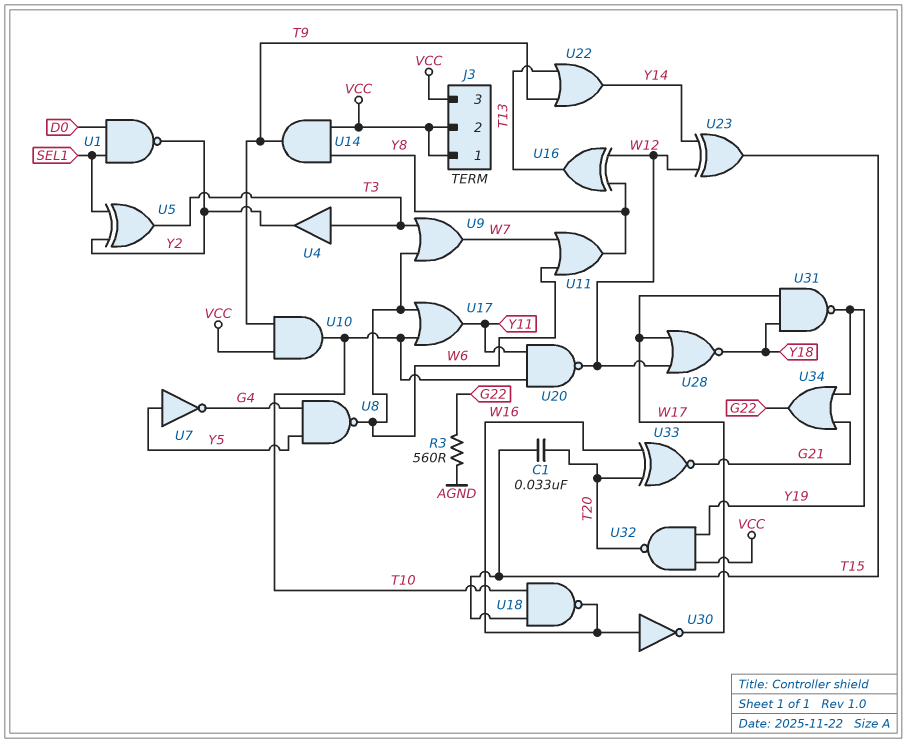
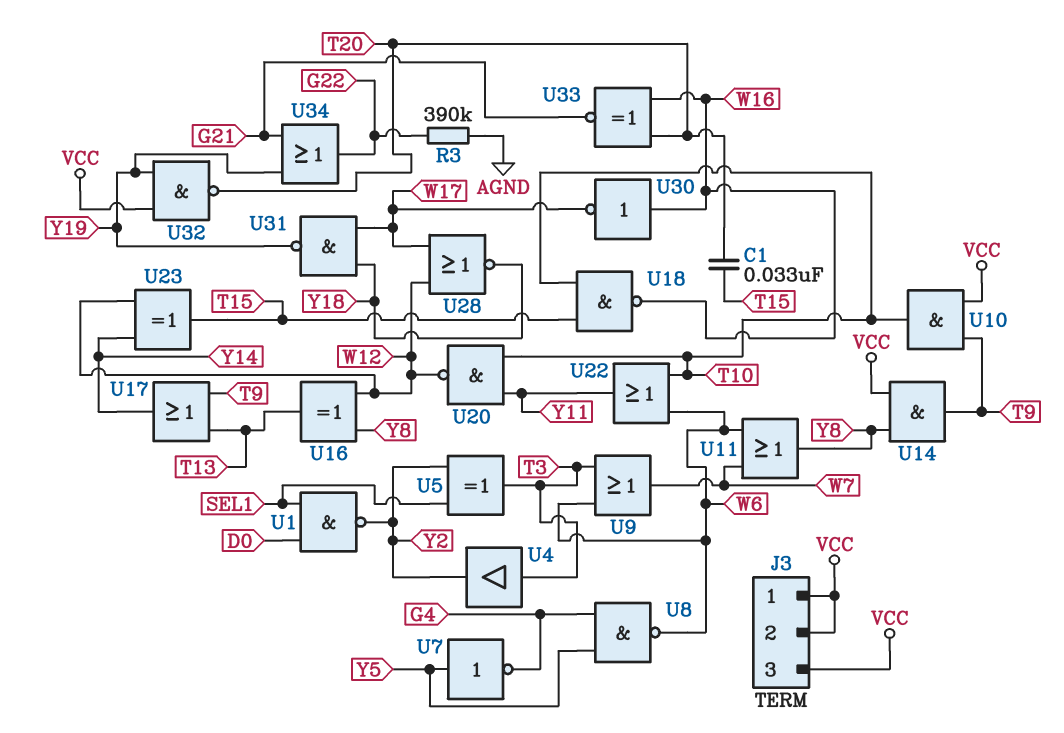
R3: 560 (AGND, G22) -> 390k (AGND, G22)
U17: OR (in T10, in W6, out Y11) -> OR (in T9, in T13, out Y14)
U22: OR (in T9, in T13, out Y14) -> OR (in T10, in W6, out Y11)

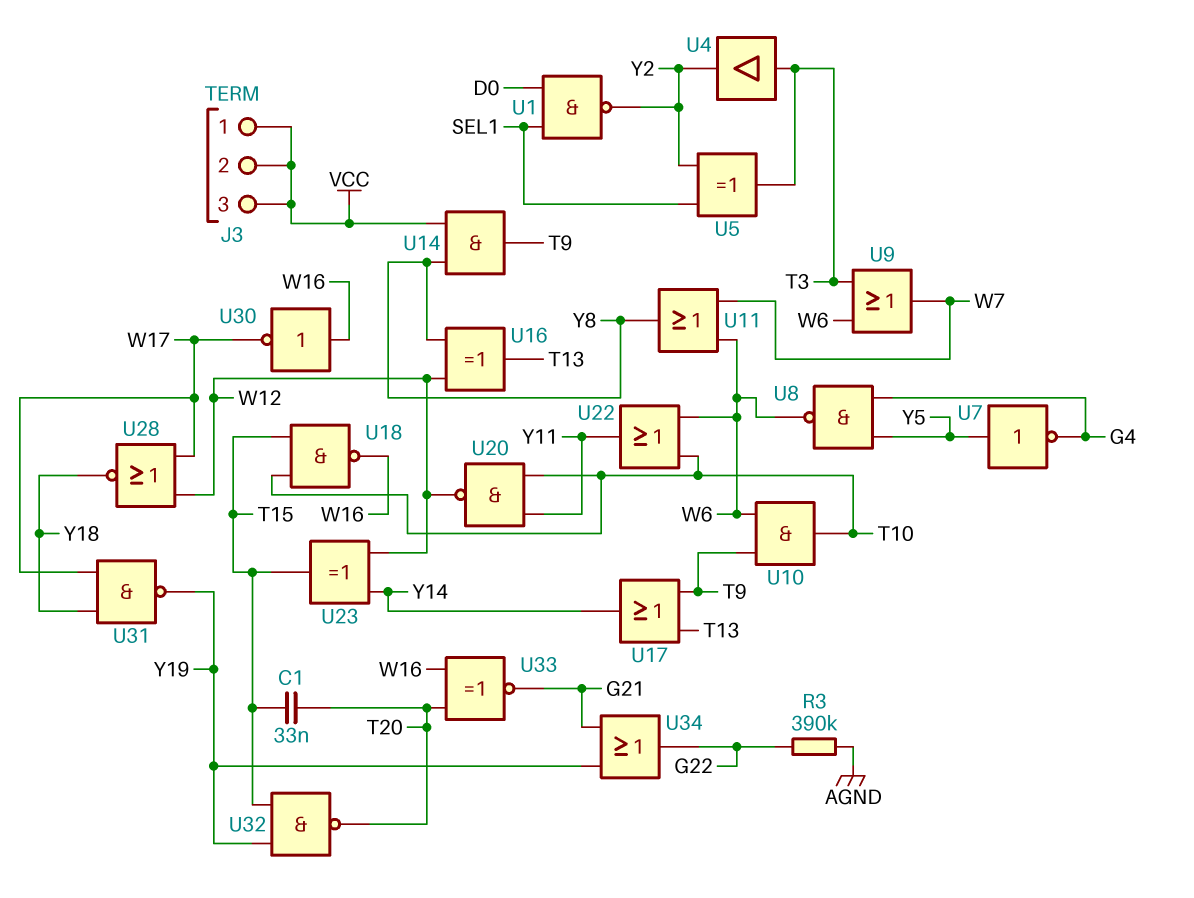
U10: AND (in T9, in VCC, out T10) -> AND (in T9, in W6, out T10)
U32: NAND (in VCC, in Y19, out T20) -> NAND (in T15, in Y19, out T20)

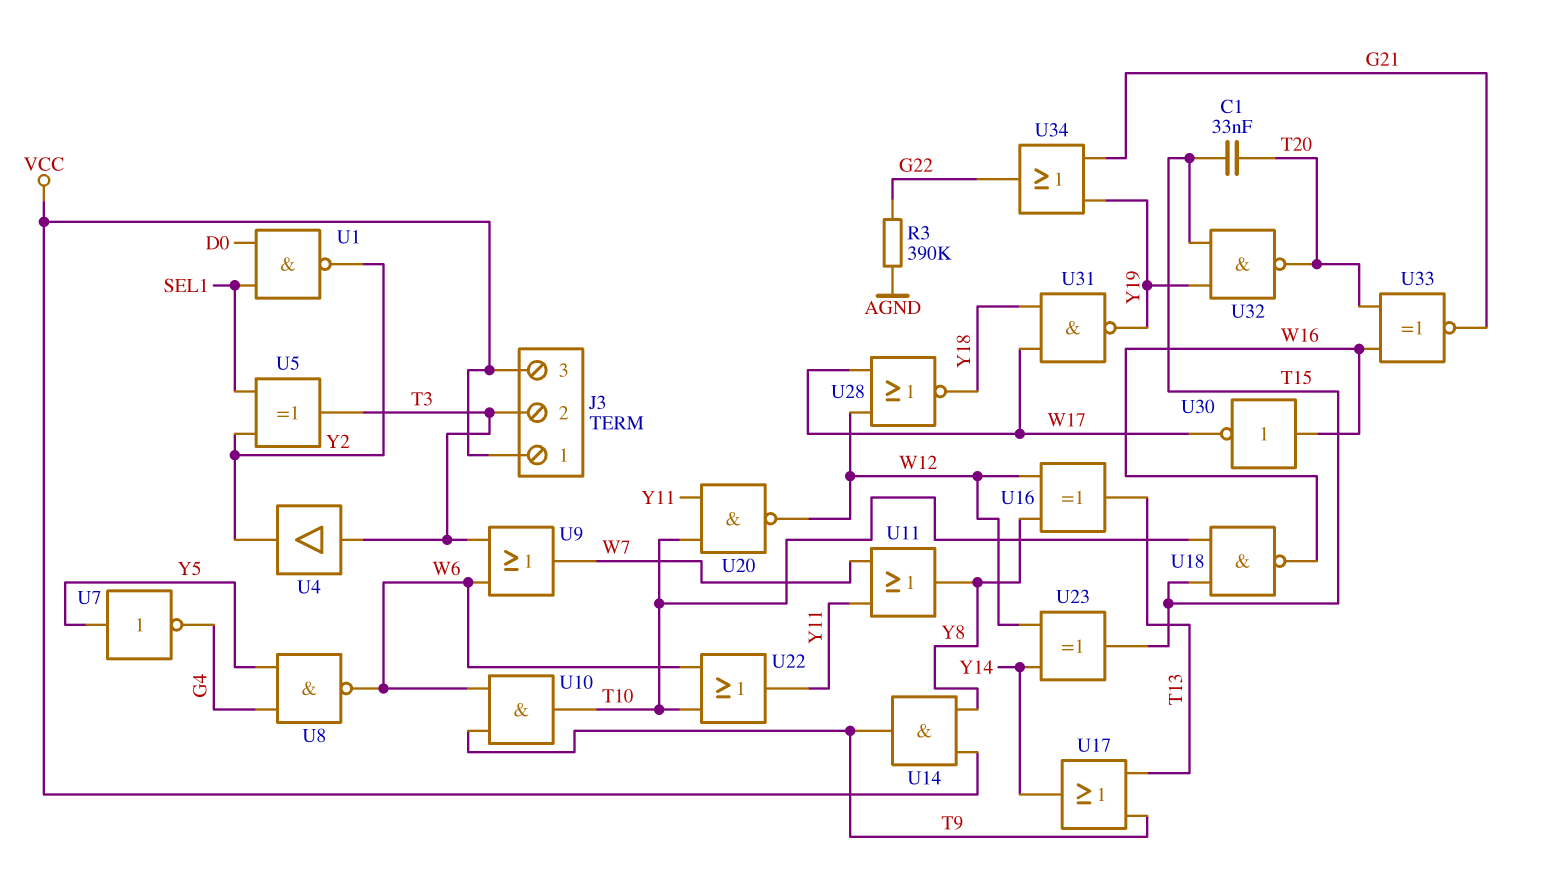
J3 pin 2: VCC -> T3
U11: OR (in W6, in W7, out Y8) -> OR (in W7, in Y11, out Y8)

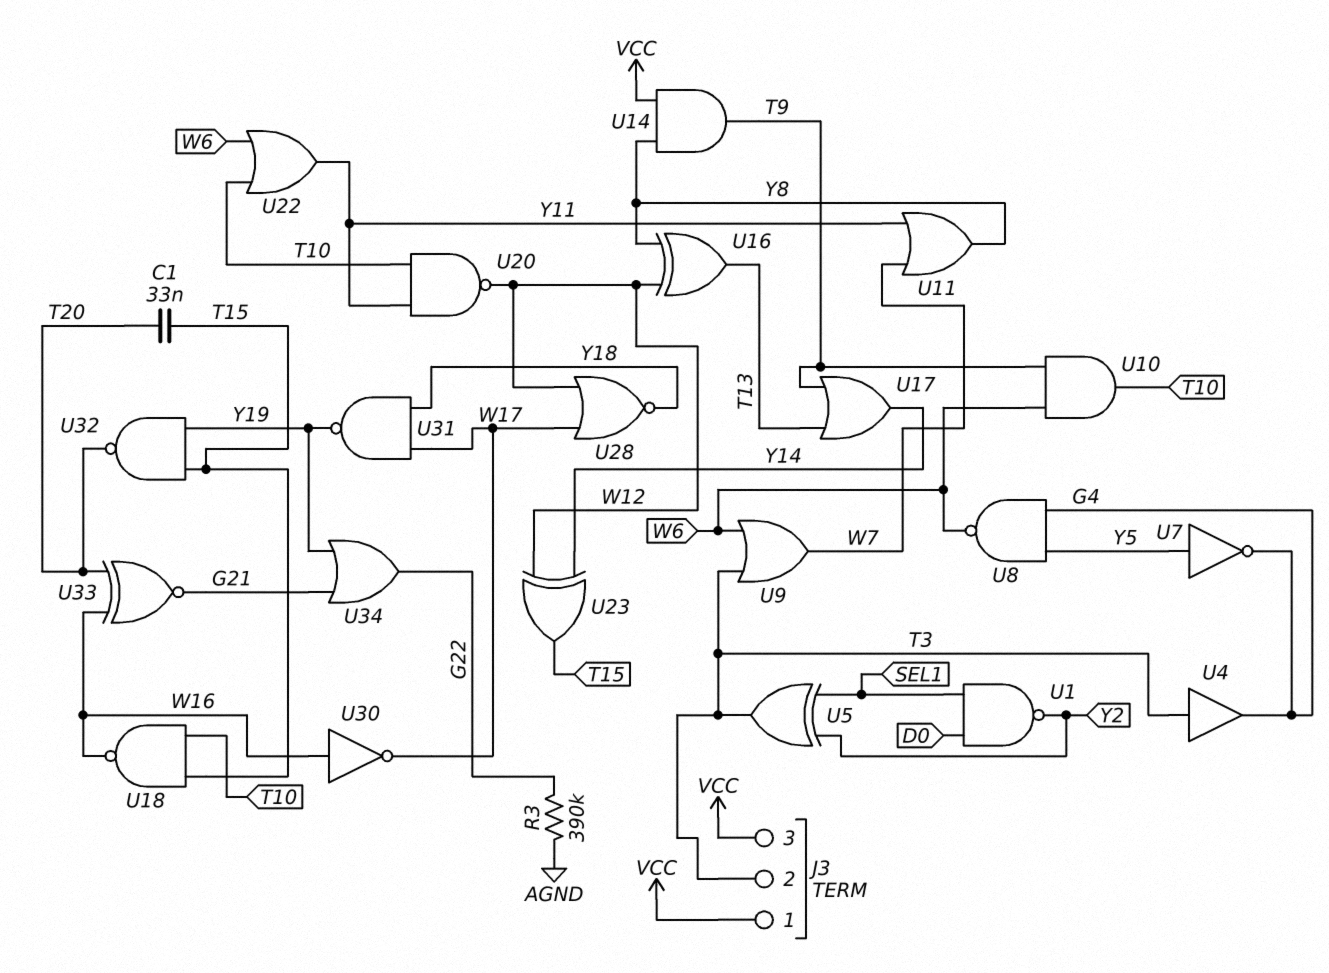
U4: buffer (in T3, out Y2) -> buffer (in T3, out G4)

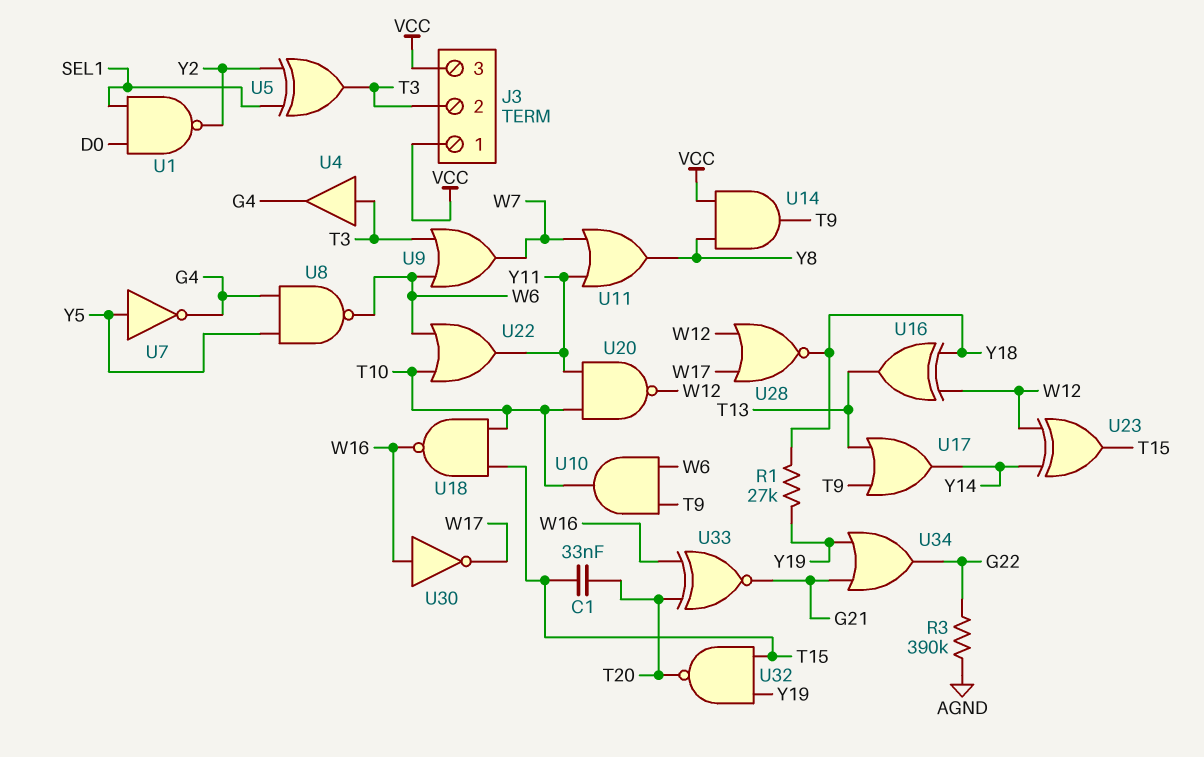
R1: none -> 27k (Y18, Y19)
U16: XOR (in W12, in Y8, out T13) -> XOR (in W12, in Y18, out T13)
U31: NAND (in W17, in Y18, out Y19) -> none

